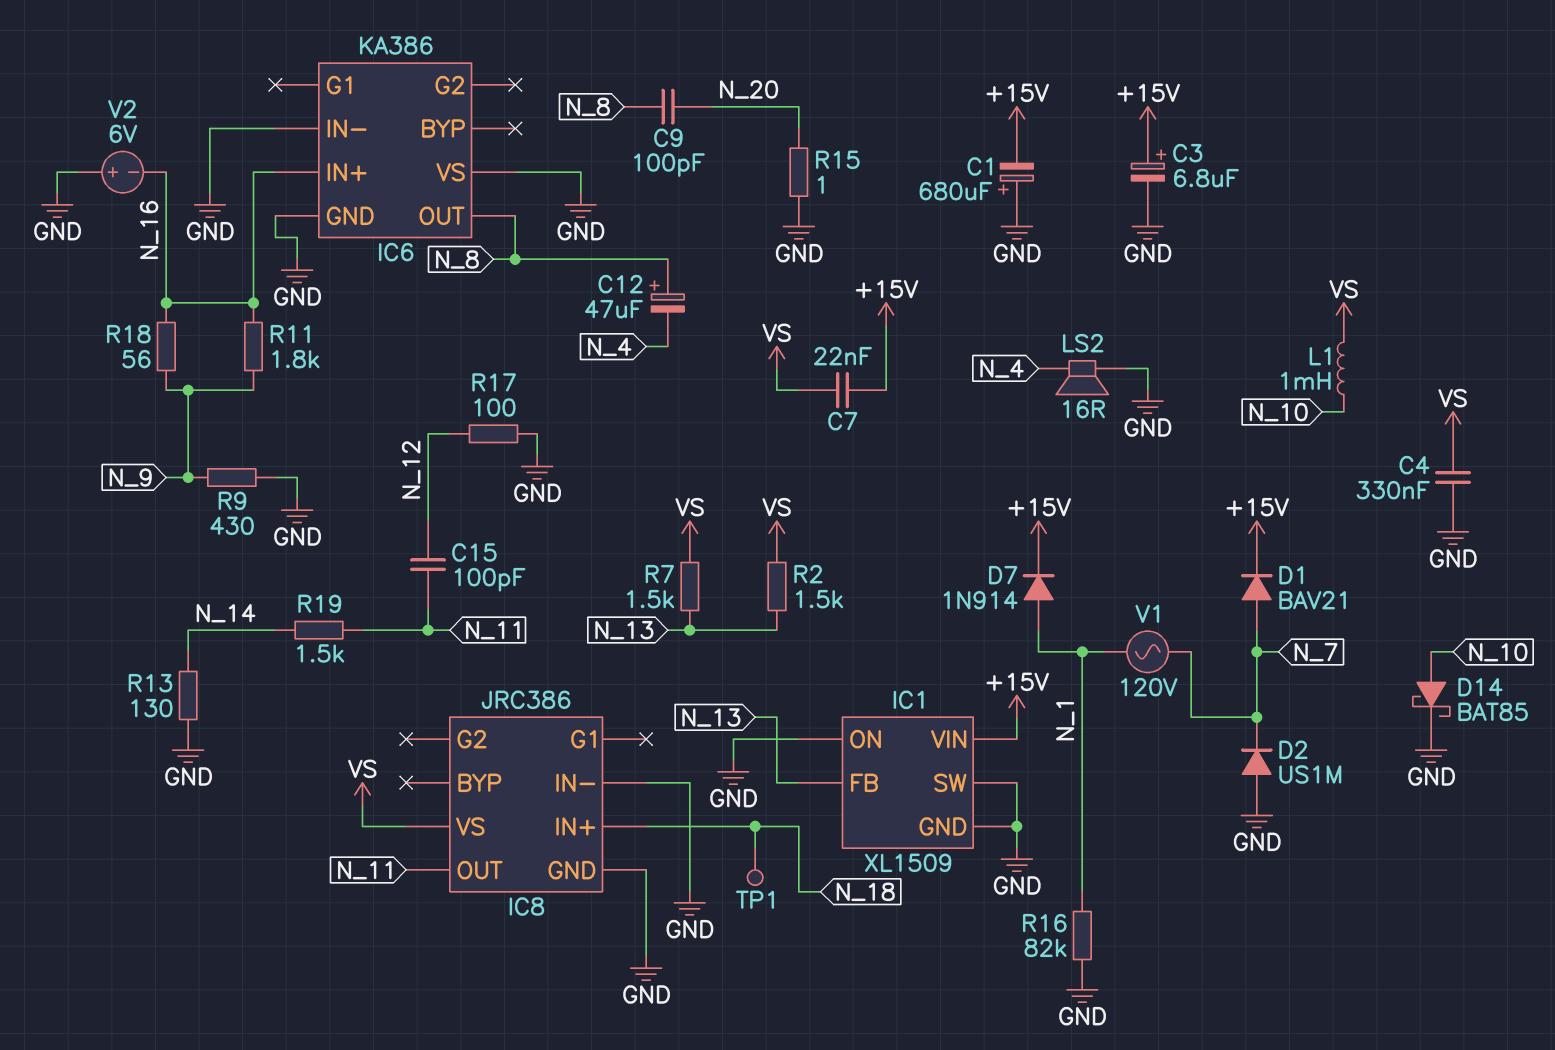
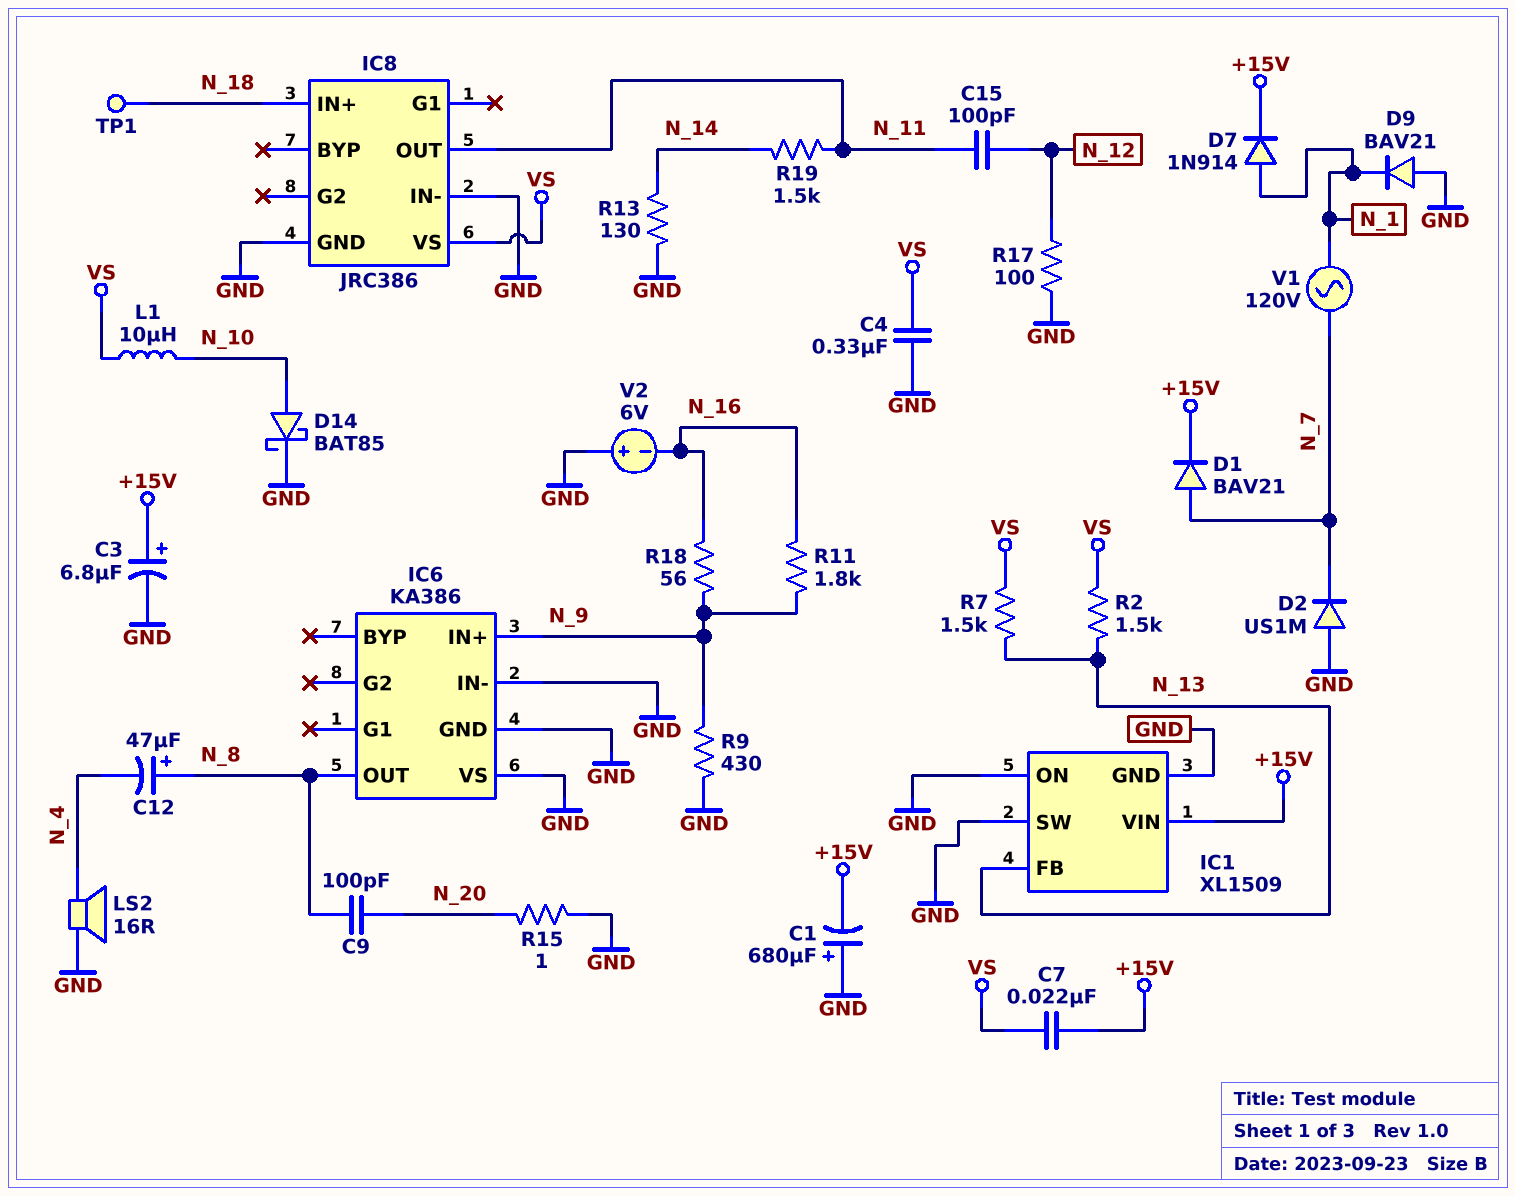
D9: none -> diode BAV21 (A GND, K N_1)
IC6 pin IN+: N_16 -> N_9
L1: 1mH (N_10, VS) -> 10uH (N_10, VS)
R16: 82k (GND, N_1) -> none

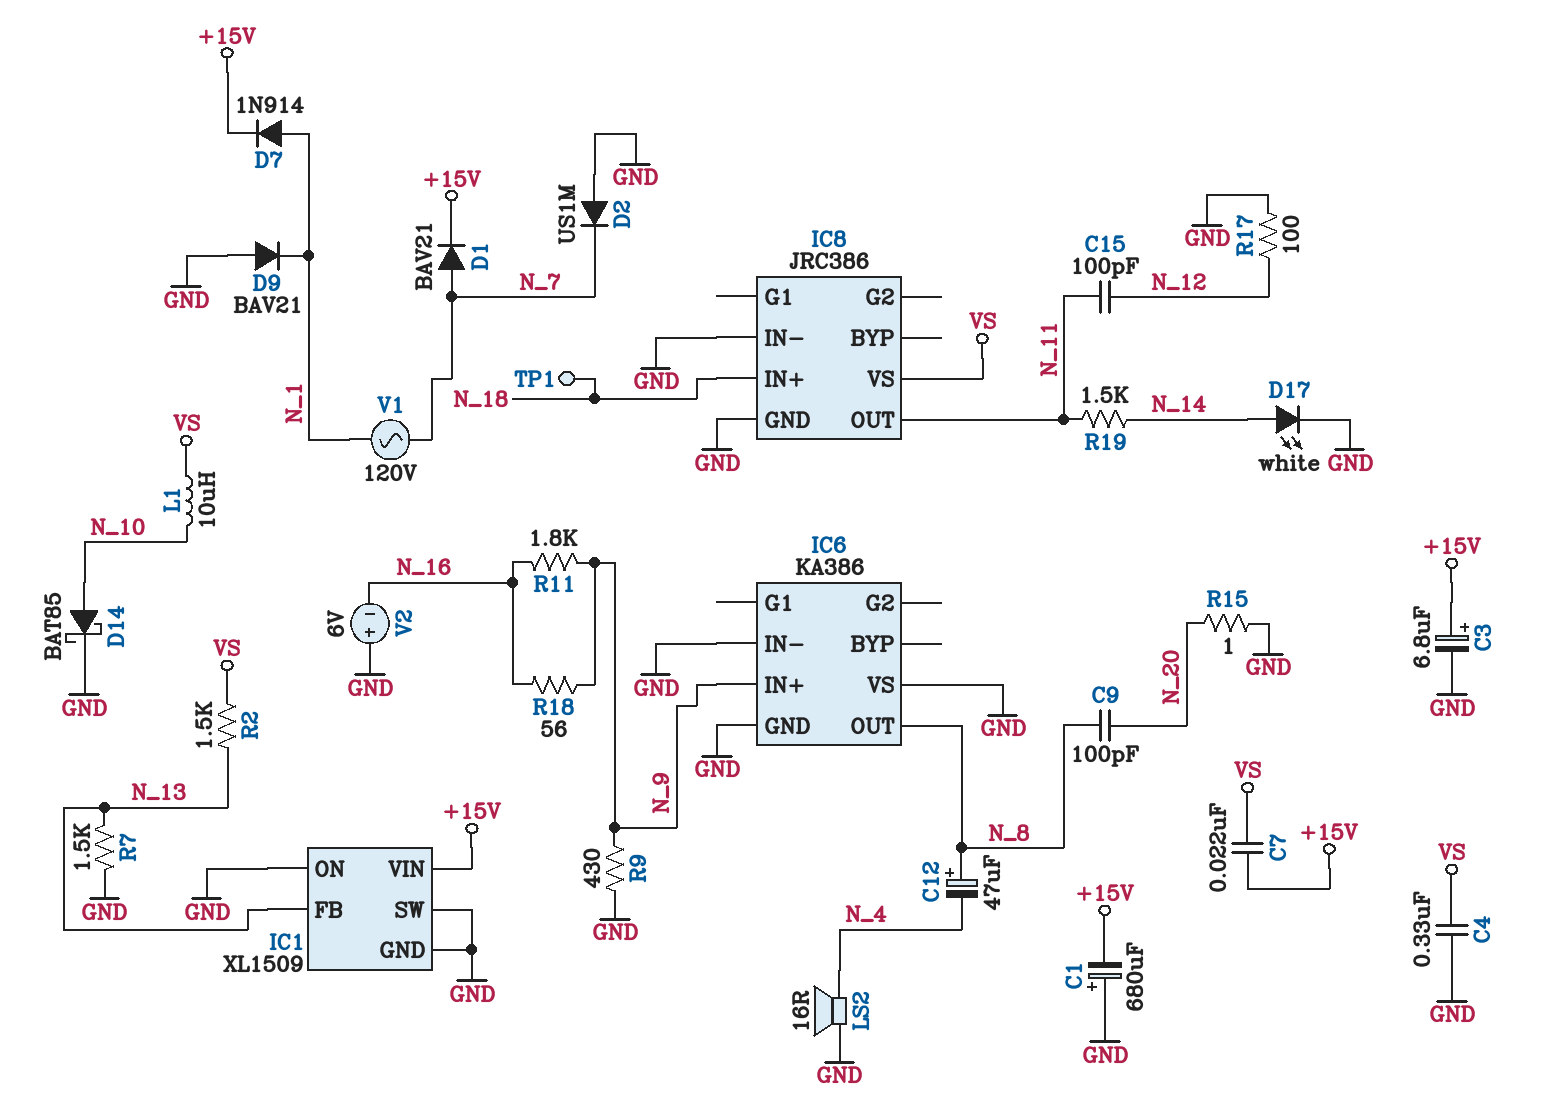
D17: none -> LED white (A N_14, K GND)
R7: 1.5k (N_13, VS) -> 1.5k (GND, N_13)
R13: 130 (GND, N_14) -> none

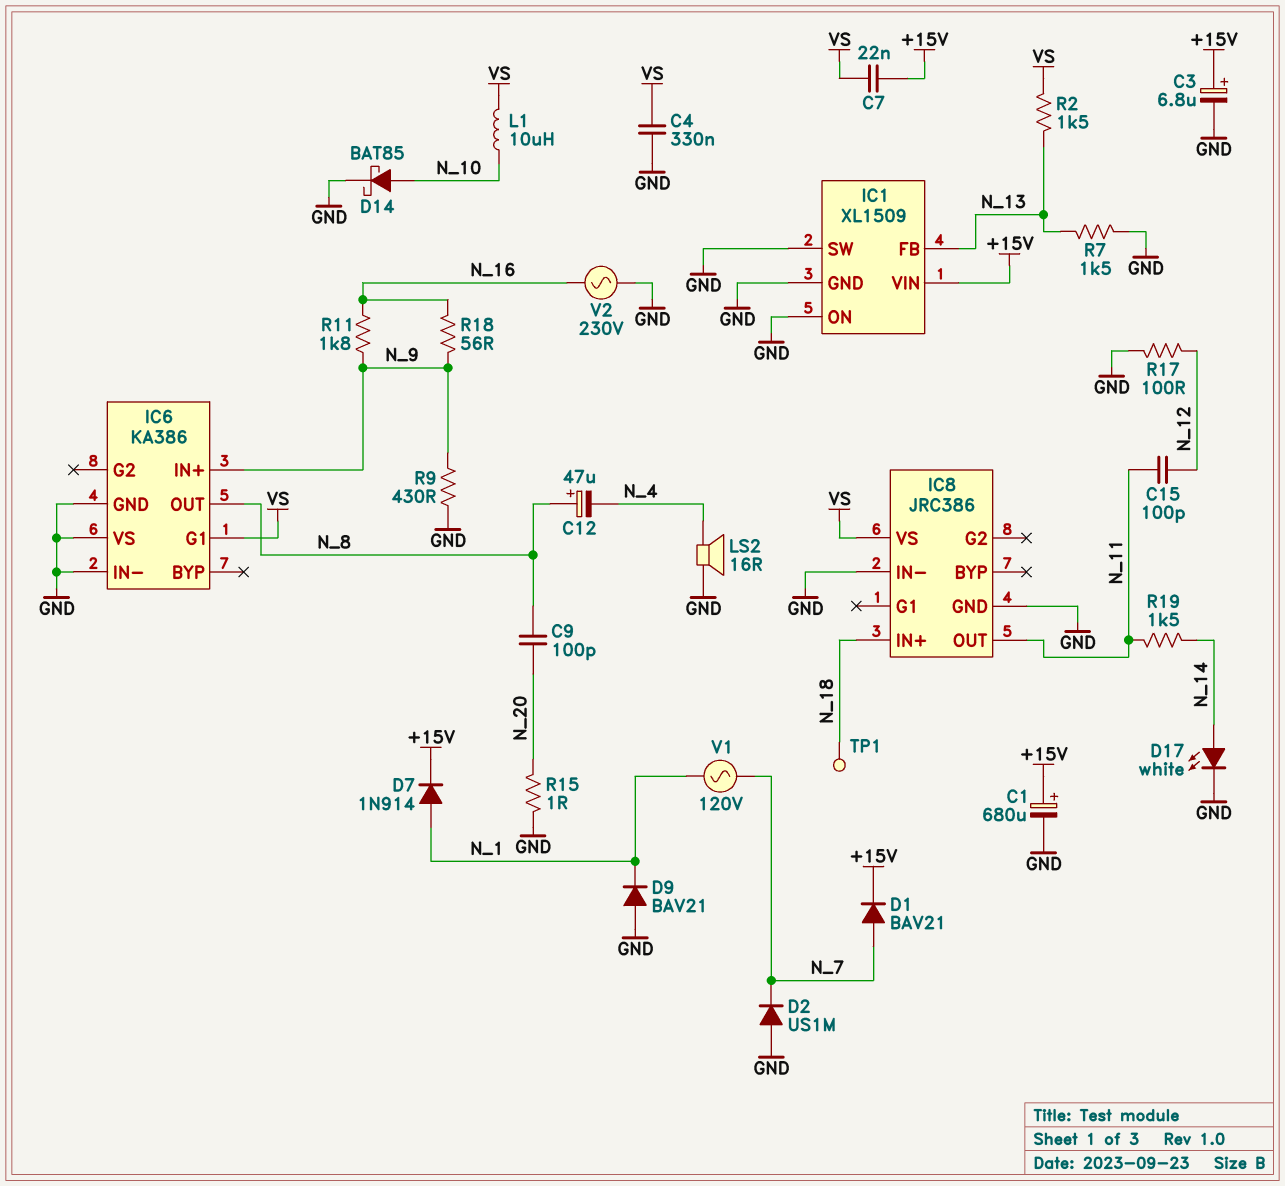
C1: 680uF (plus GND, minus +15V) -> 680uF (plus +15V, minus GND)
IC6 pin G1: none -> VS
V2: 6V (plus GND, minus N_16) -> AC 230V (GND, N_16)

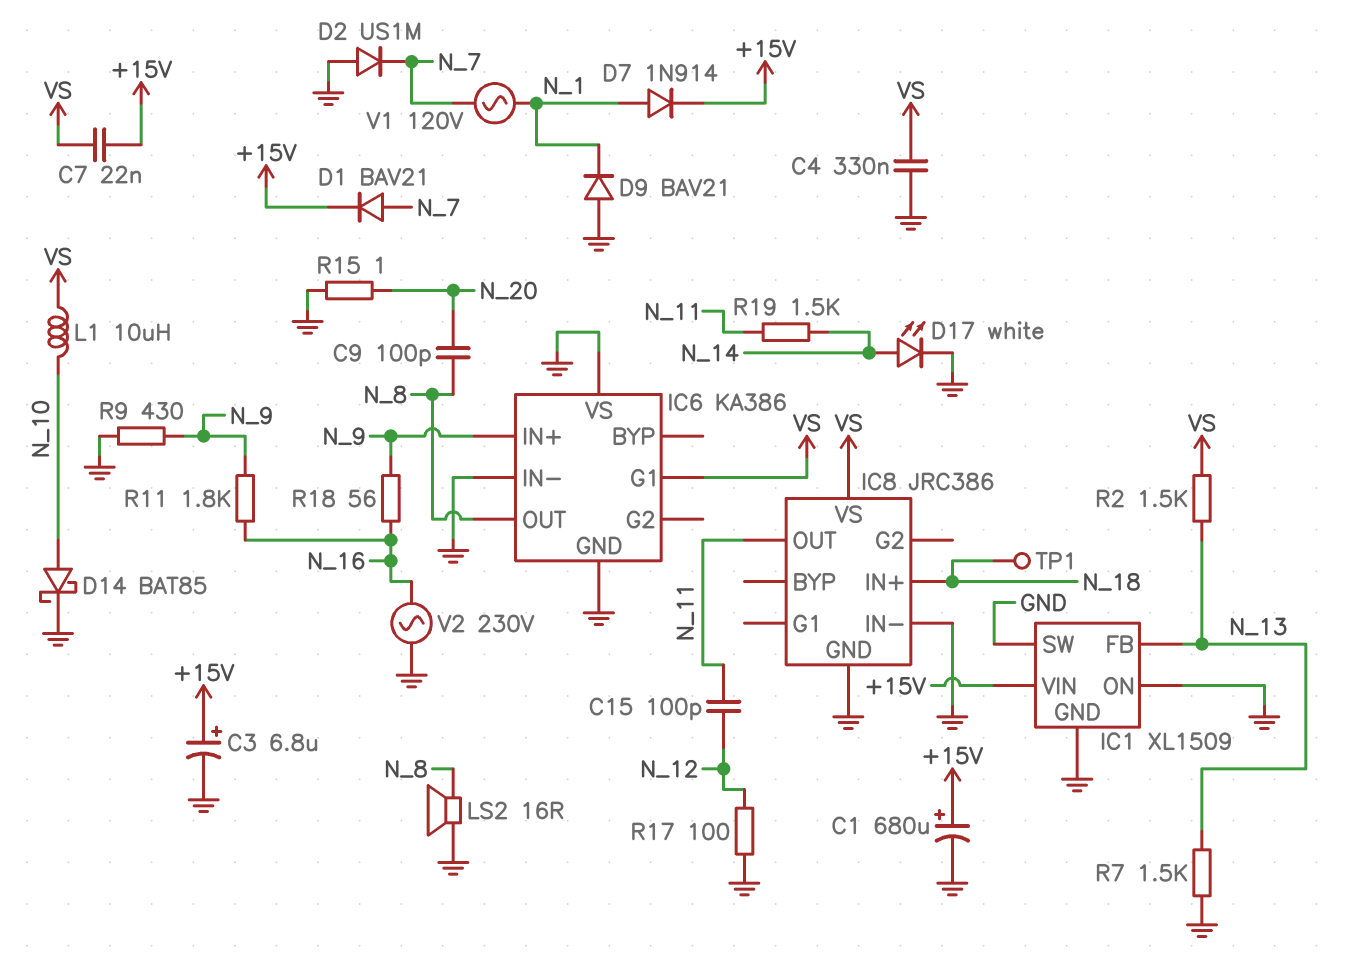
C12: 47uF (plus N_8, minus N_4) -> none
LS2: speaker 16R (GND, N_4) -> speaker 16R (GND, N_8)

